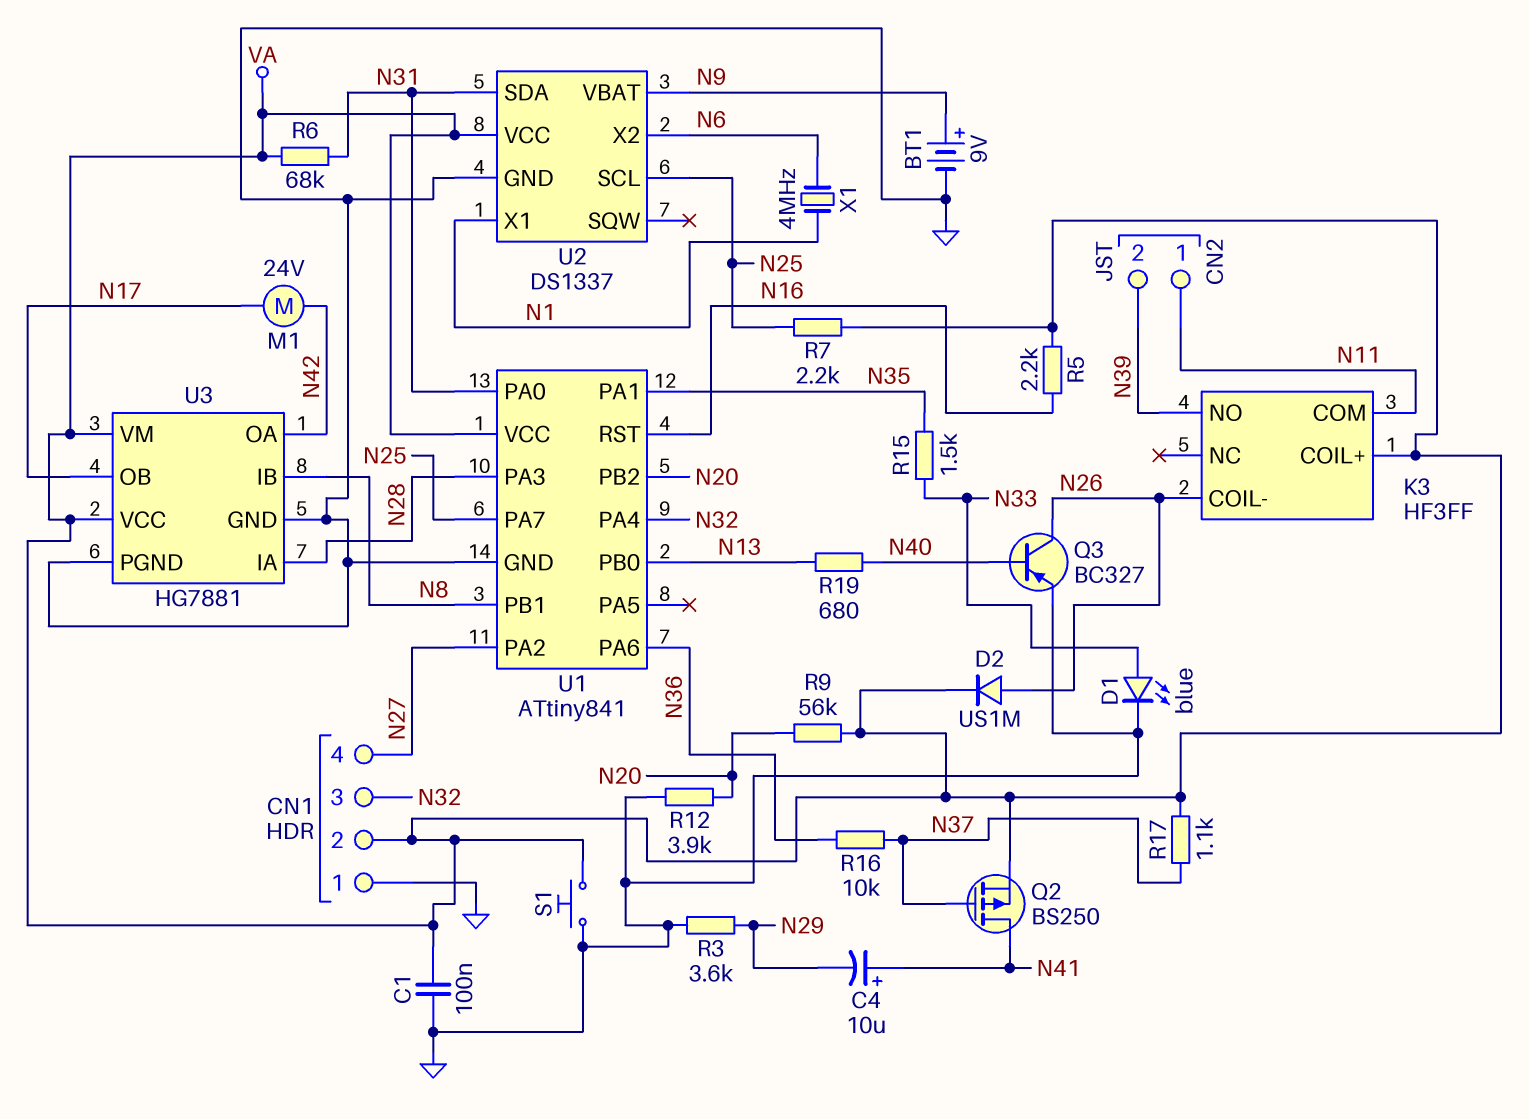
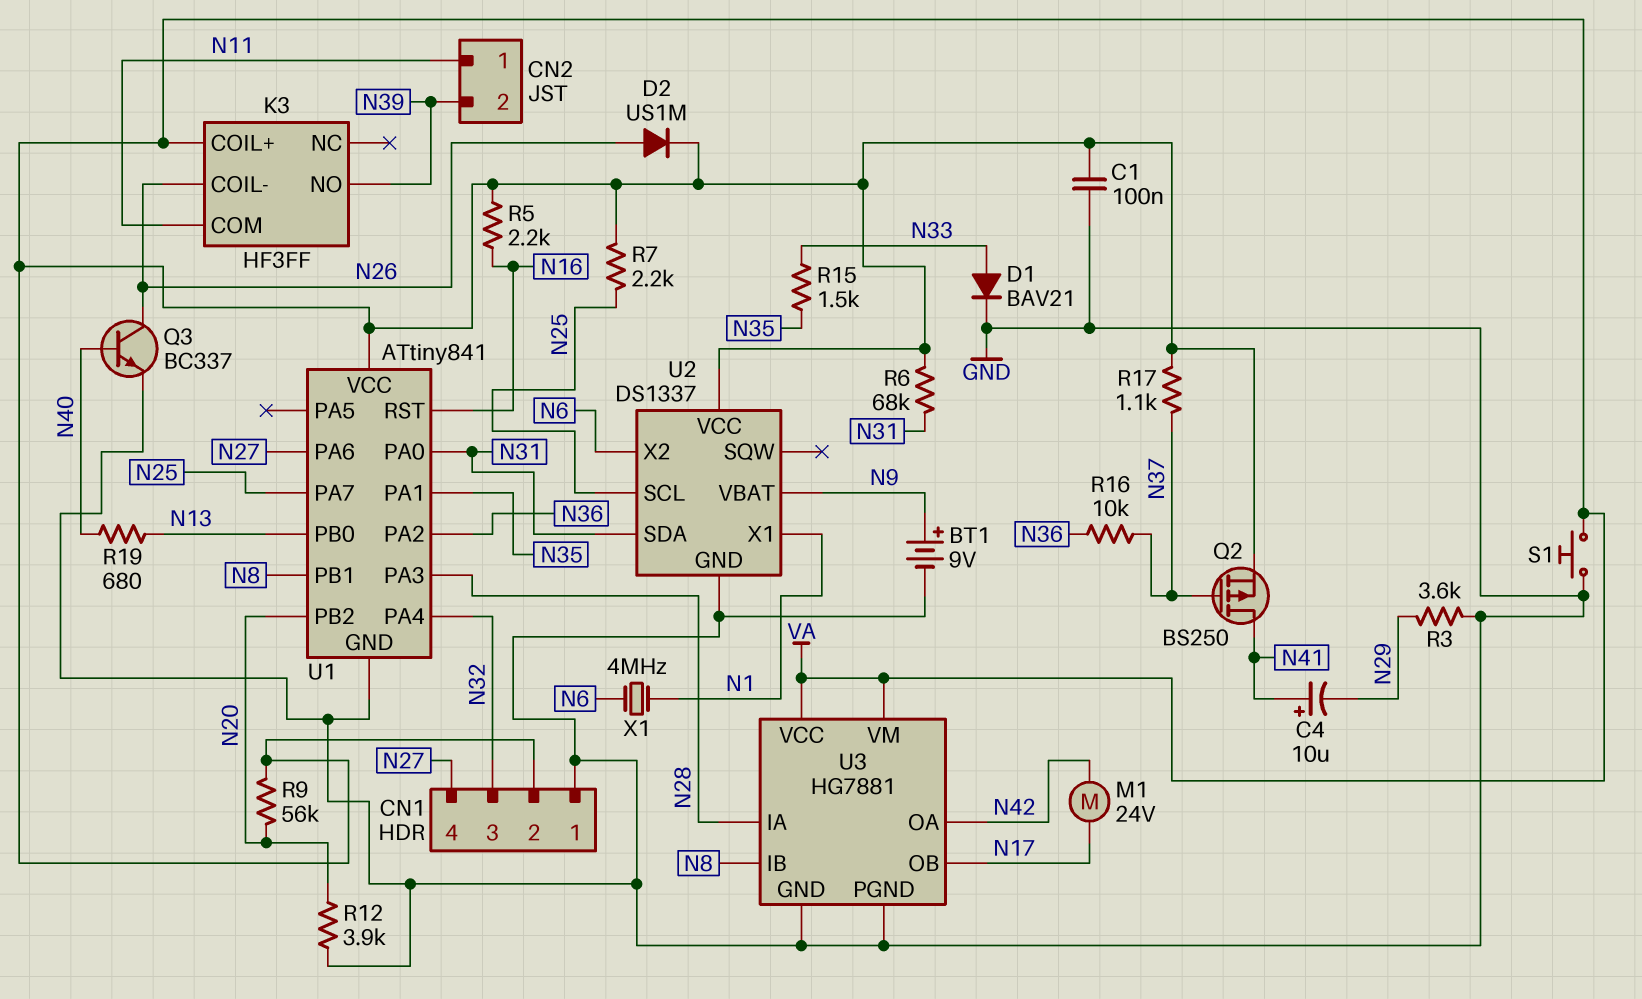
D1: LED blue (A N33, K GND) -> diode BAV21 (A N33, K GND)
Q3: PNP BC327 (B N40, C N26, E GND) -> NPN BC337 (B N40, C N26, E GND)
U1 pin PA2: N27 -> N36
U1 pin PA6: N36 -> N27

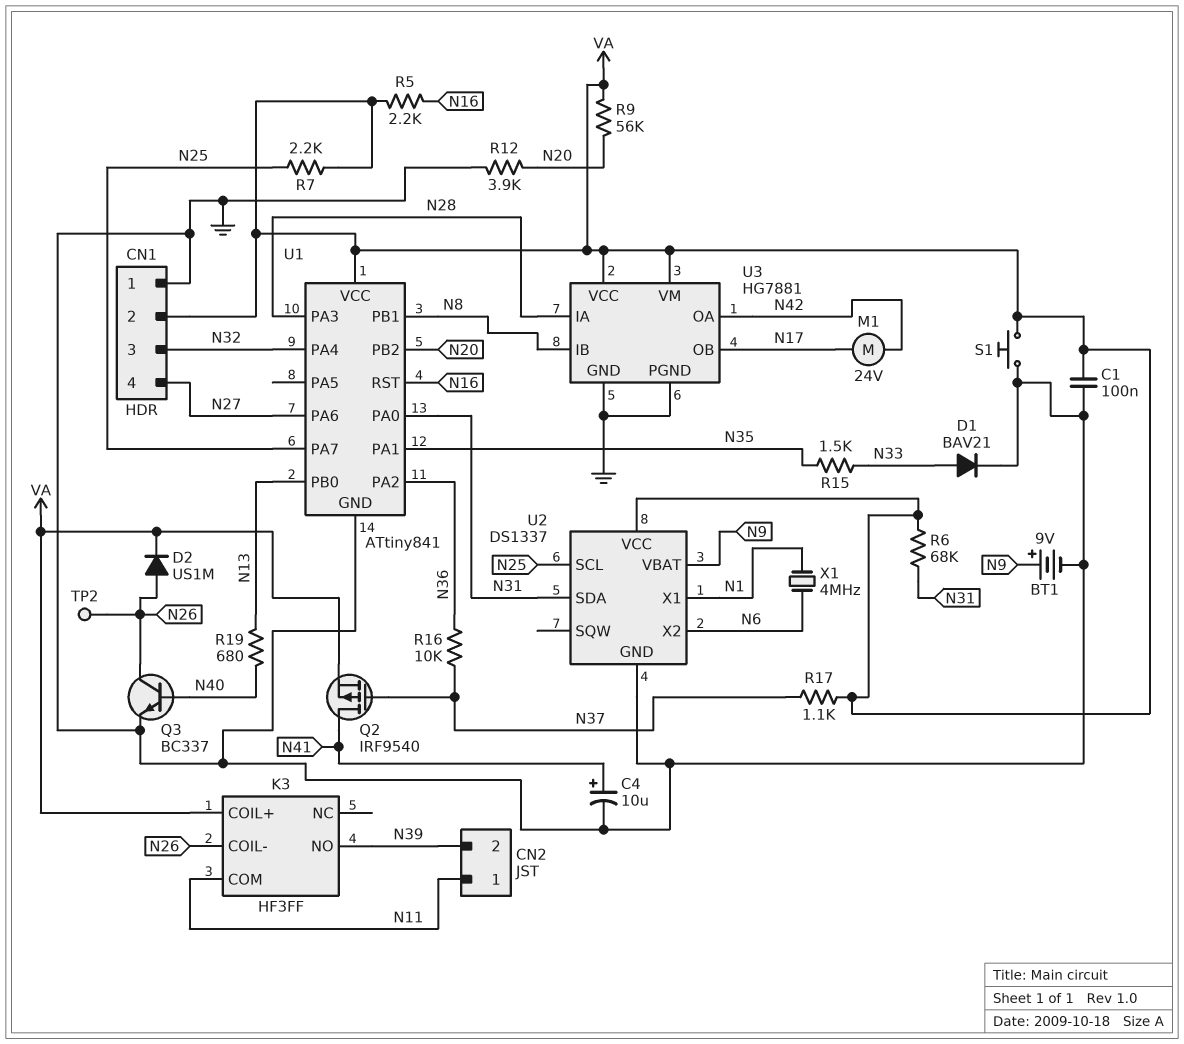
C4: 10uF (plus N41, minus N29) -> 10uF (plus N41, minus GND)
Q2: PMOS BS250 (G N37, D N41, S VA) -> PMOS IRF9540 (G N37, D N41, S VA)
R3: 3.6k (GND, N29) -> none
TP2: none -> test point (N26)

